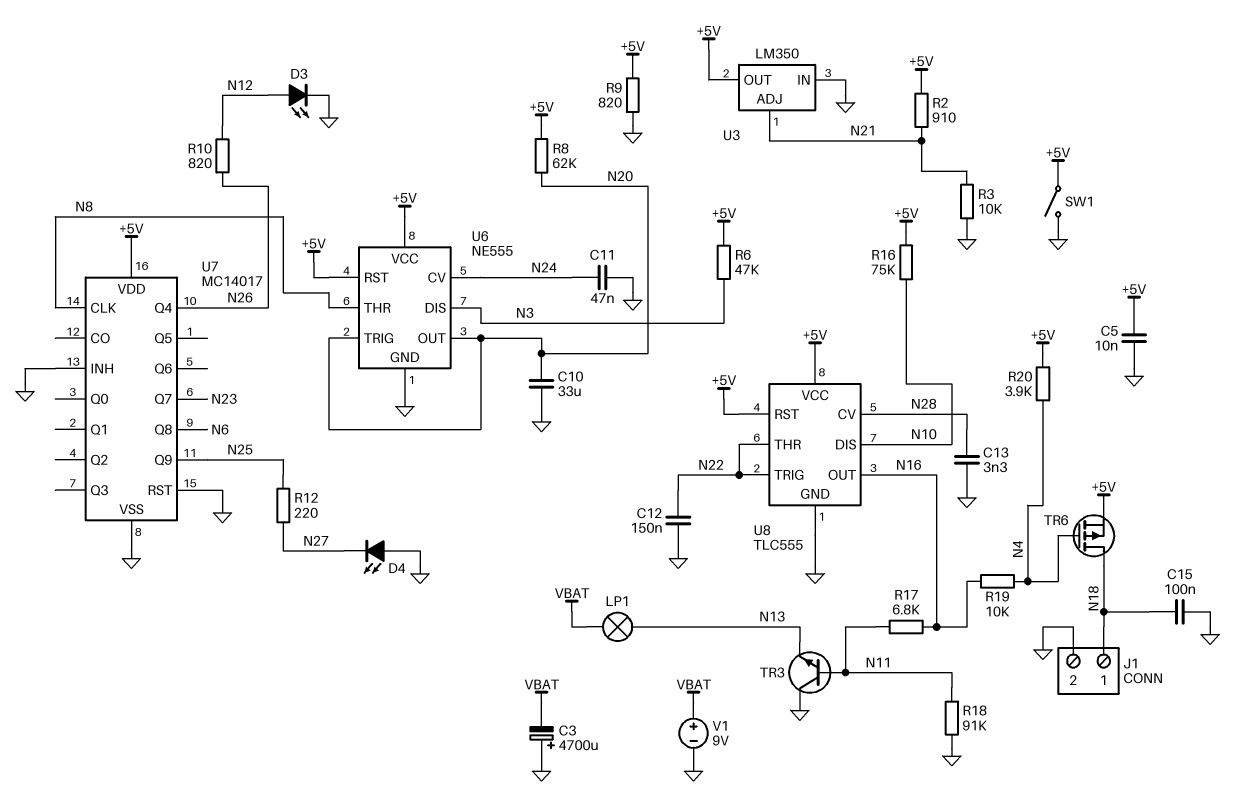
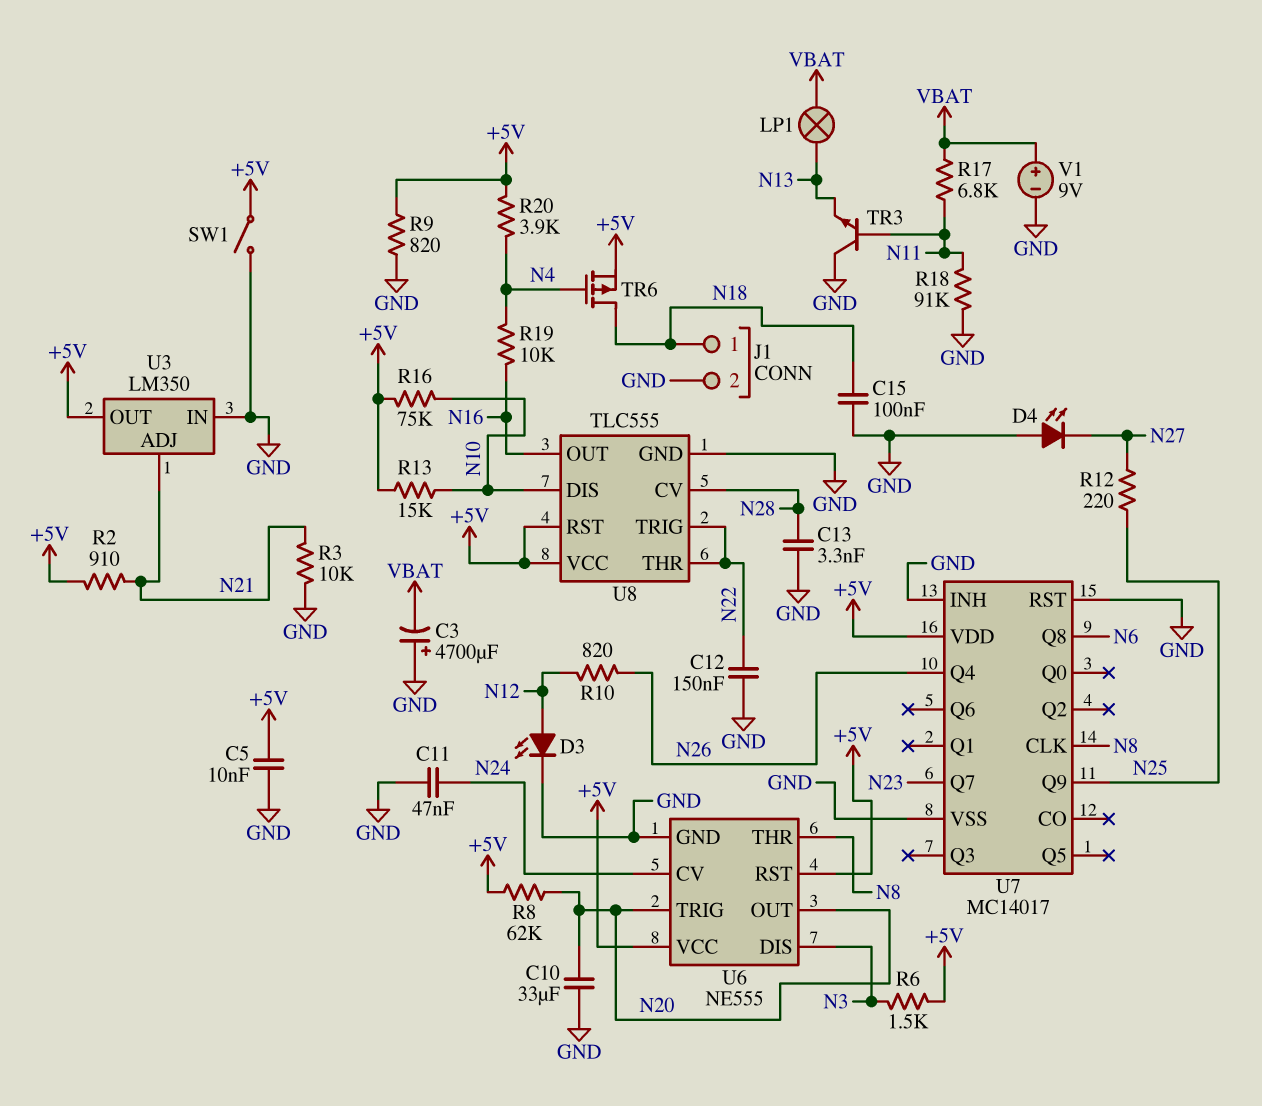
R6: 47k (+5V, N3) -> 1.5k (+5V, N3)
R13: none -> 15k (+5V, N10)
R17: 6.8k (N11, N16) -> 6.8k (N11, VBAT)

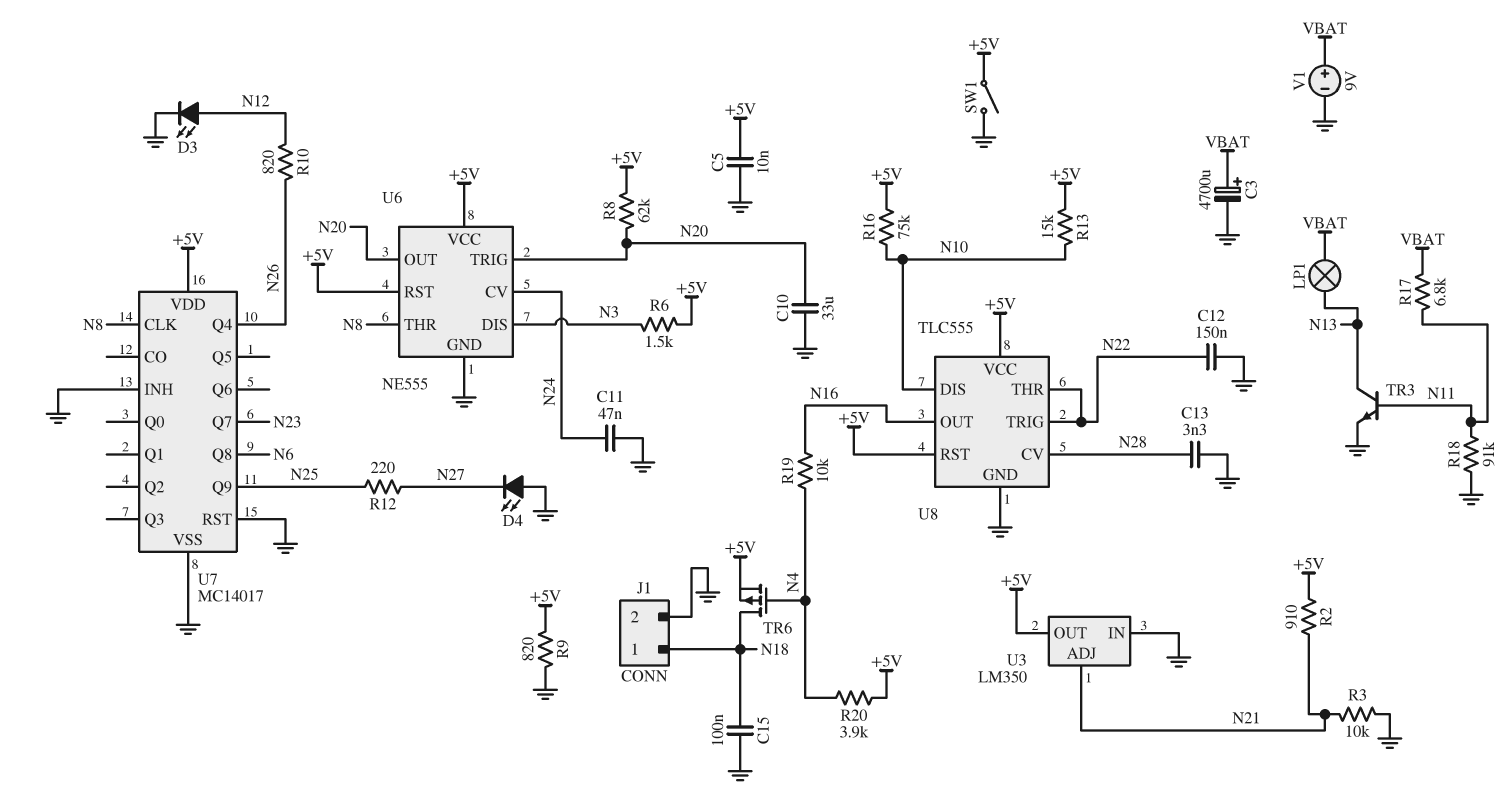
C3: 4700uF (plus GND, minus VBAT) -> 4700uF (plus VBAT, minus GND)
TR3: NPN (B N11, C GND, E N13) -> NPN (B N11, C N13, E GND)

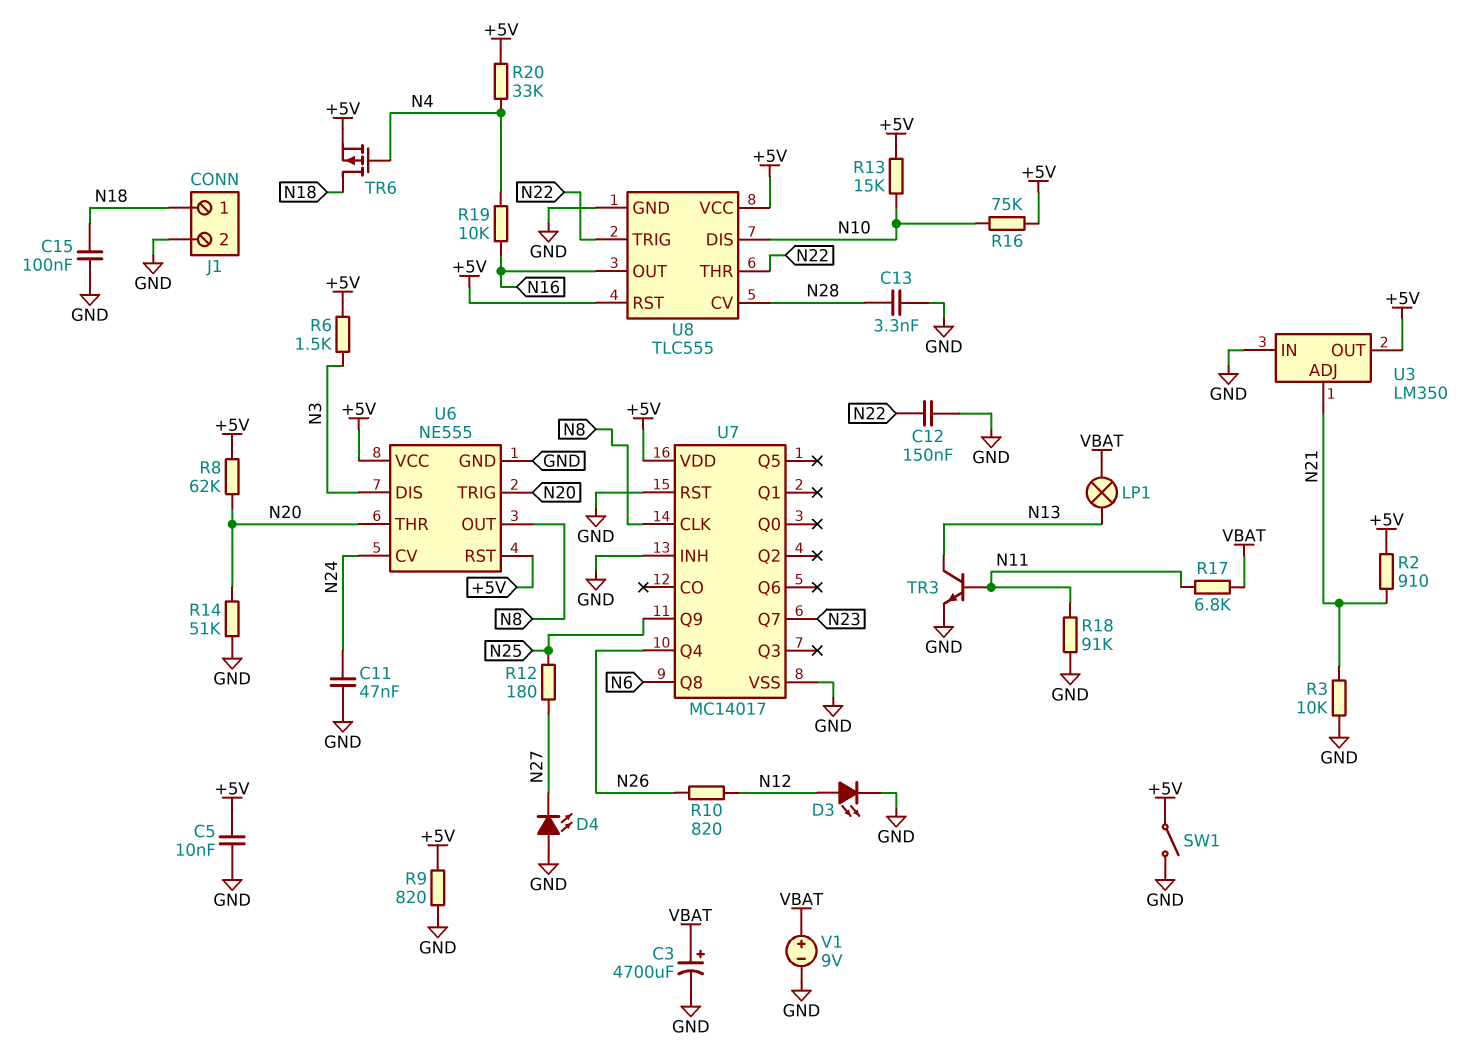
C10: 33uF (GND, N20) -> none
R12: 220 (N25, N27) -> 180 (N25, N27)
R14: none -> 51k (GND, N20)
R20: 3.9k (+5V, N4) -> 33k (+5V, N4)
U6 pin OUT: N20 -> N8
U6 pin THR: N8 -> N20

